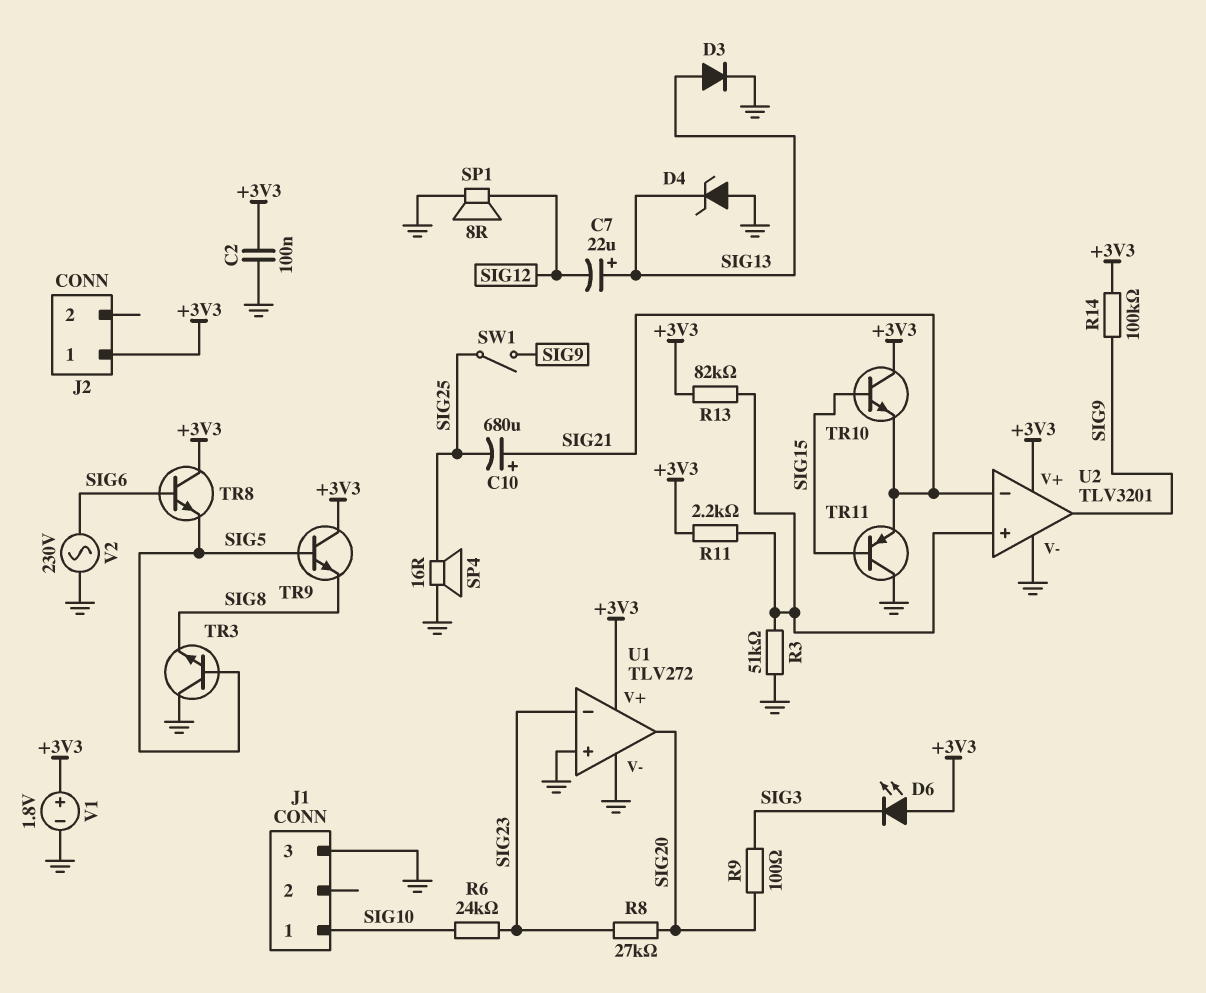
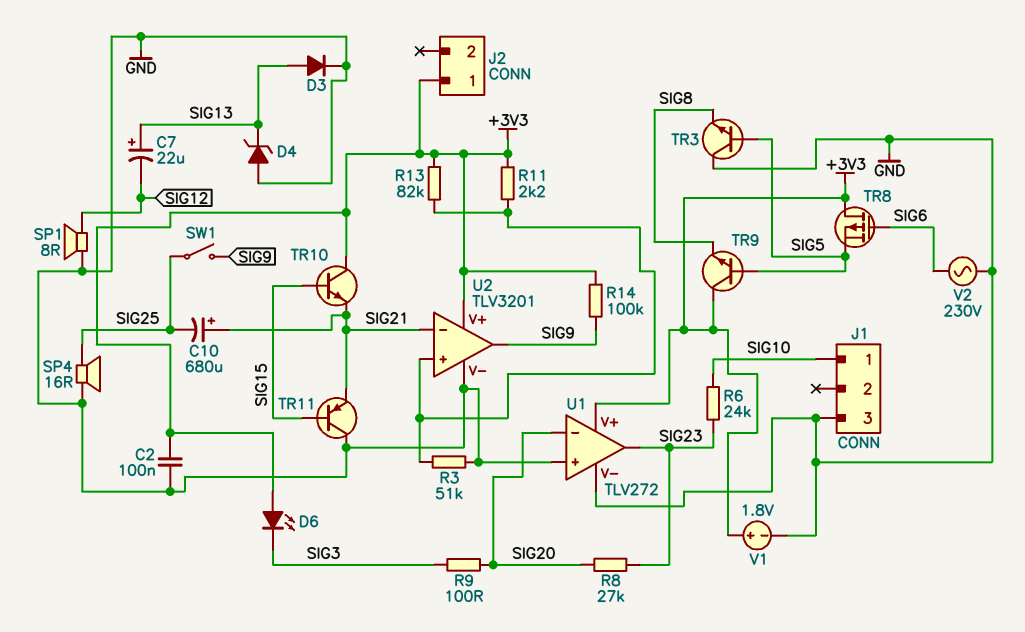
TR8: NPN (B SIG6, C +3V3, E SIG5) -> PMOS (G SIG6, D +3V3, S SIG5)
U1 pin in-: SIG23 -> SIG20
U1 pin out: SIG20 -> SIG23

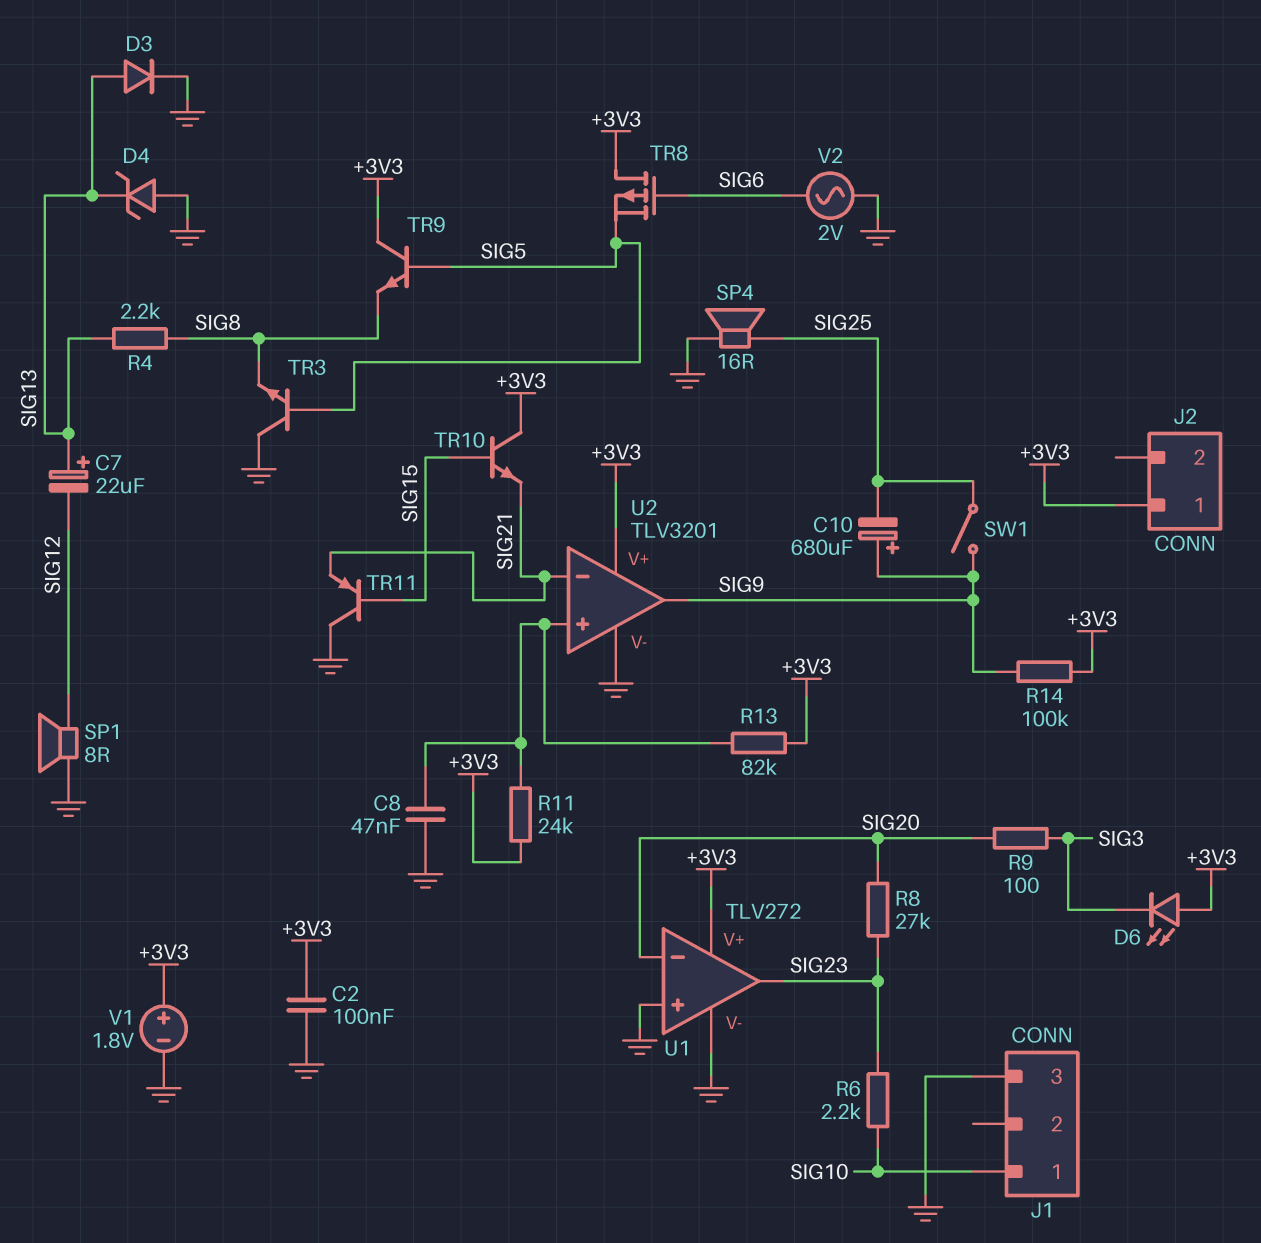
C8: none -> 47nF (GND, U2/in+)
C10: 680uF (plus SIG21, minus SIG25) -> 680uF (plus SIG9, minus SIG25)
R3: 51k (GND, U2/in+) -> none
R4: none -> 2.2k (SIG8, SIG13)
R6: 24k (SIG10, SIG23) -> 2.2k (SIG10, SIG23)
R11: 2.2k (+3V3, U2/in+) -> 24k (+3V3, U2/in+)
V2: AC 230V (GND, SIG6) -> AC 2V (GND, SIG6)

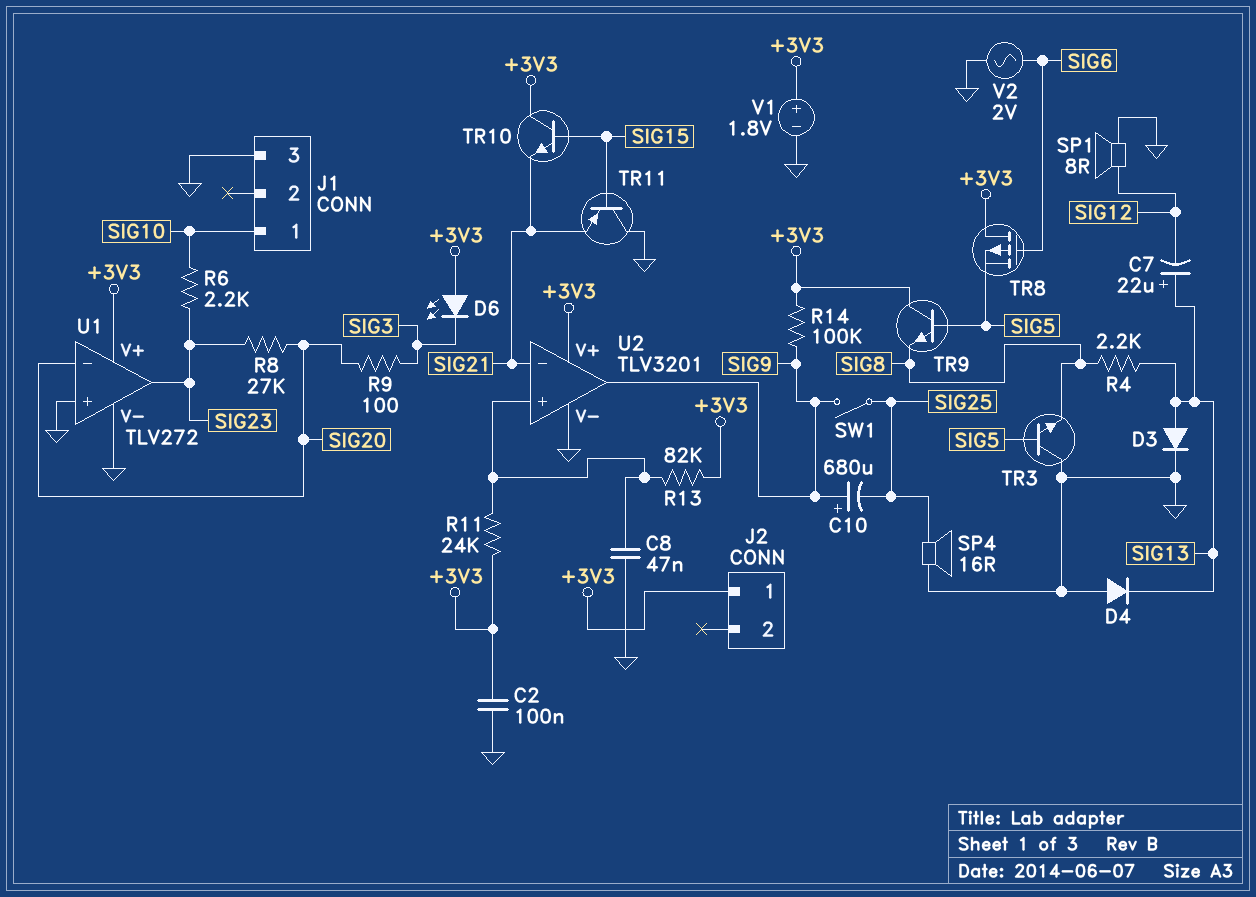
D4: zener (A GND, K SIG13) -> diode (A GND, K SIG13)

